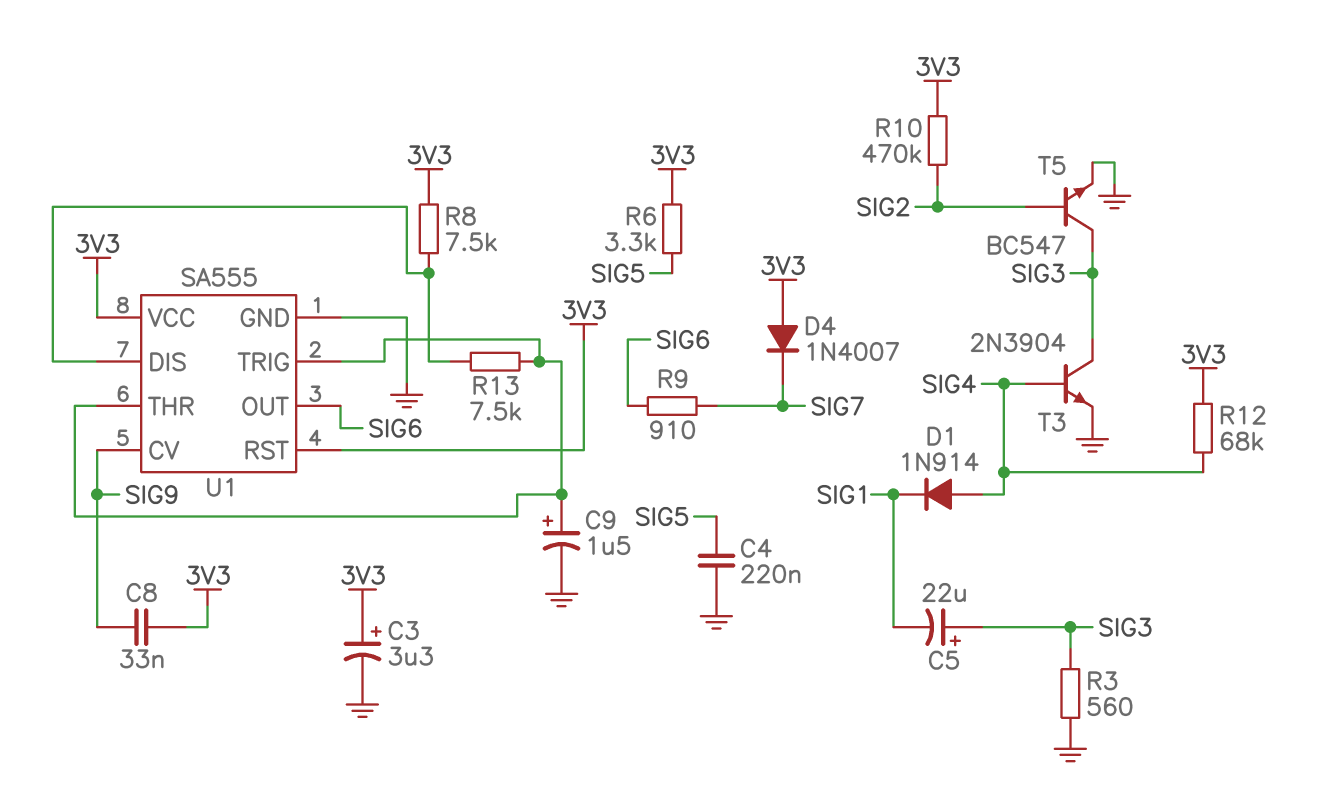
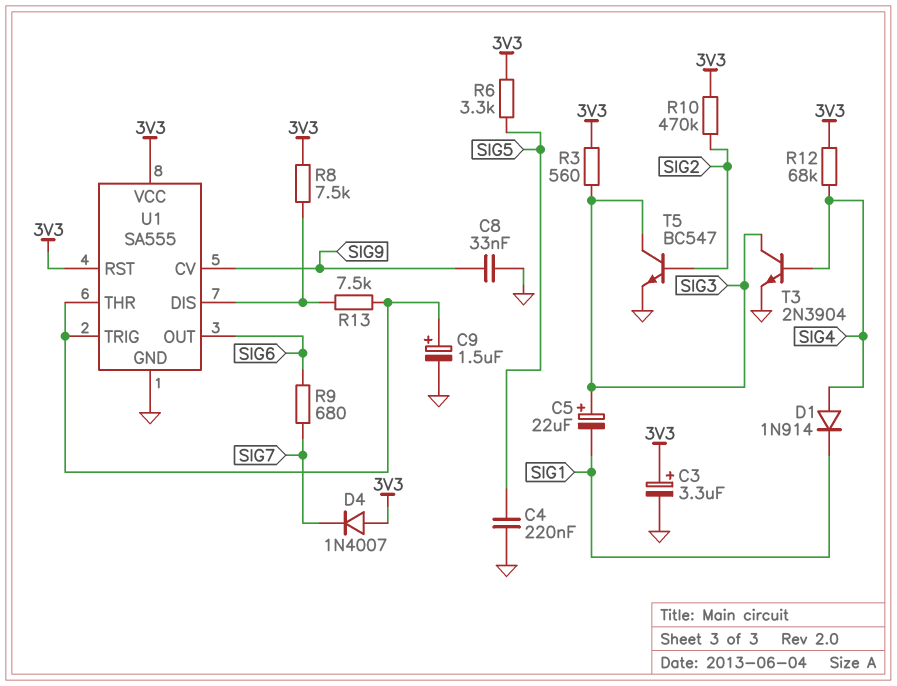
C8: 33nF (3V3, SIG9) -> 33nF (GND, SIG9)
R3: 560 (GND, SIG3) -> 560 (3V3, SIG3)
R9: 910 (SIG6, SIG7) -> 680 (SIG6, SIG7)

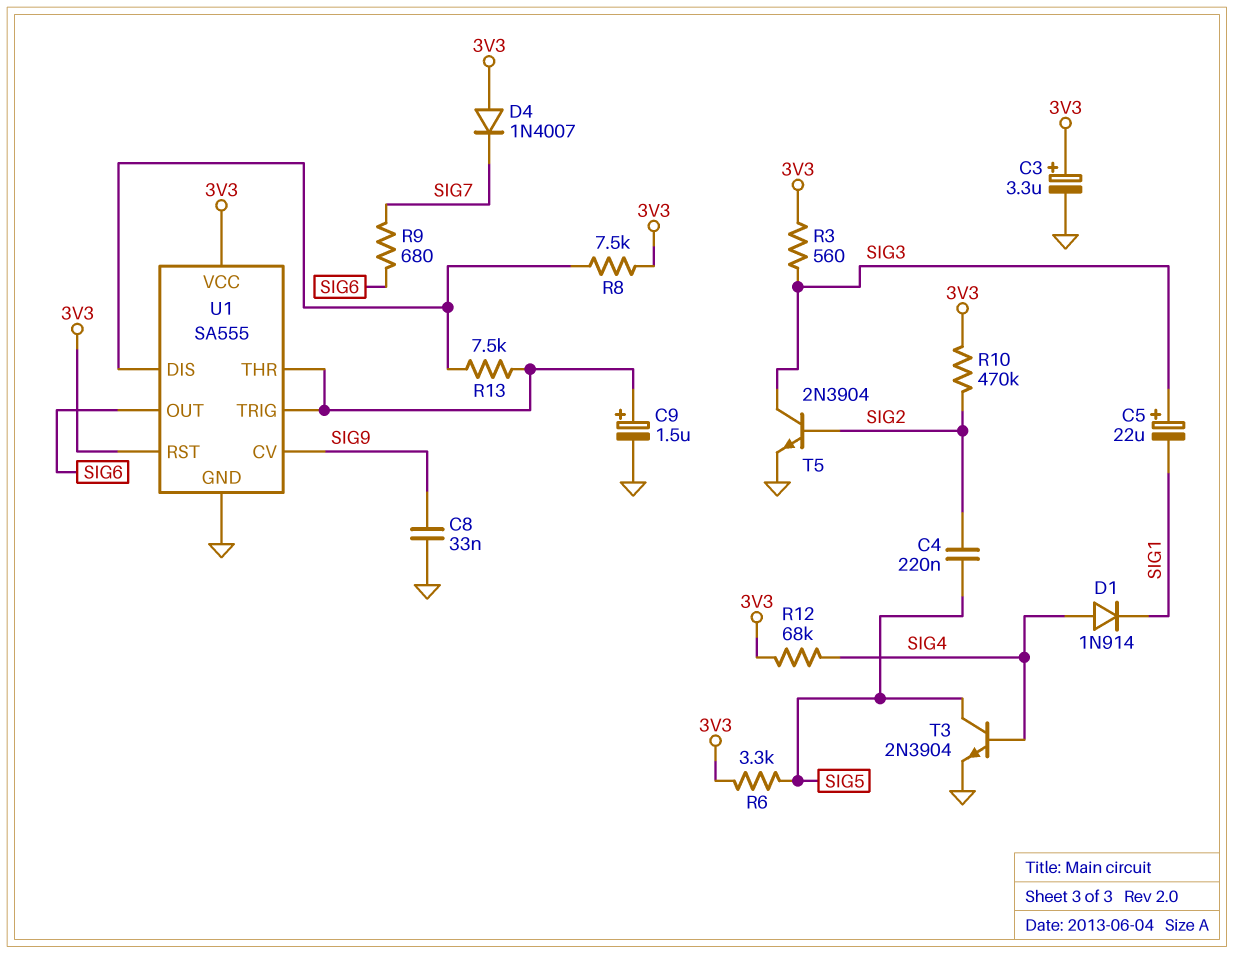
C4: 220nF (GND, SIG5) -> 220nF (SIG2, SIG5)
T3: NPN 2N3904 (B SIG4, C SIG3, E GND) -> NPN 2N3904 (B SIG4, C SIG5, E GND)
T5: NPN BC547 (B SIG2, C SIG3, E GND) -> NPN 2N3904 (B SIG2, C SIG3, E GND)

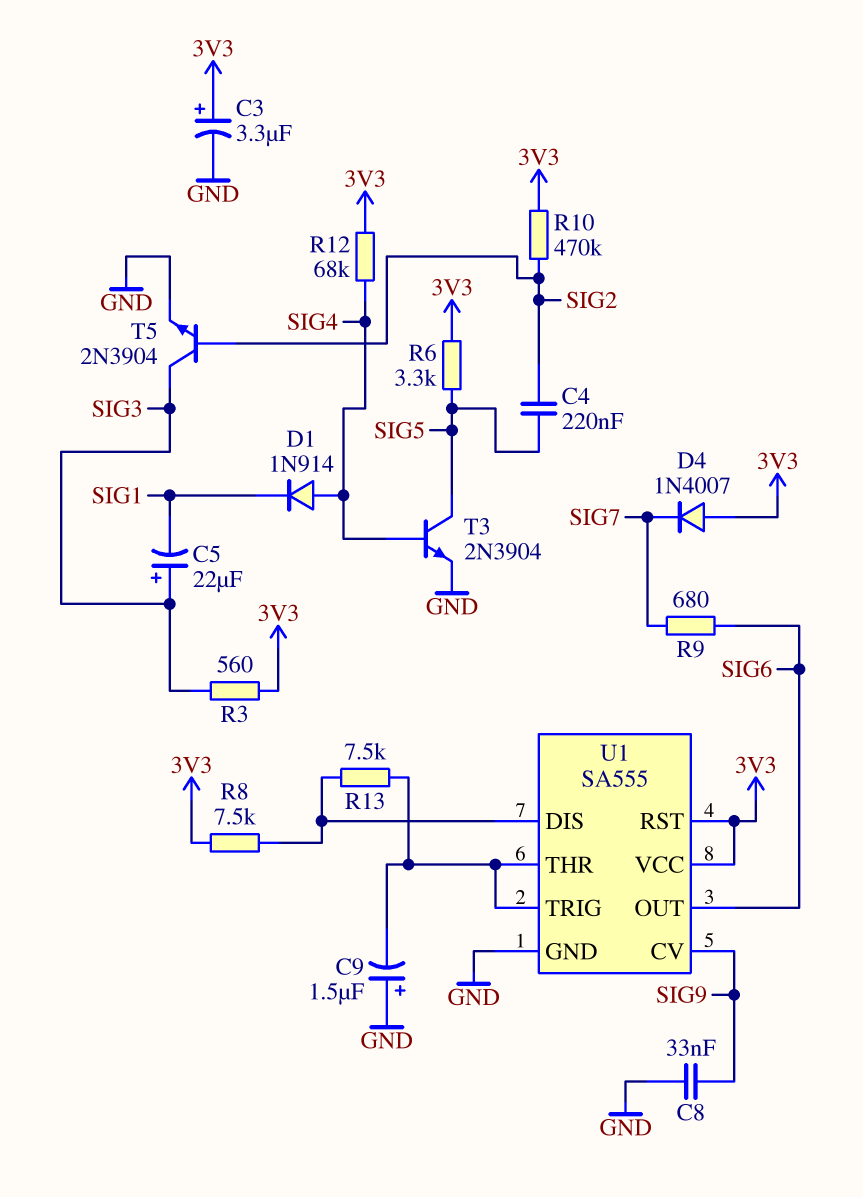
C9: 1.5uF (plus U1/THR, minus GND) -> 1.5uF (plus GND, minus U1/THR)

